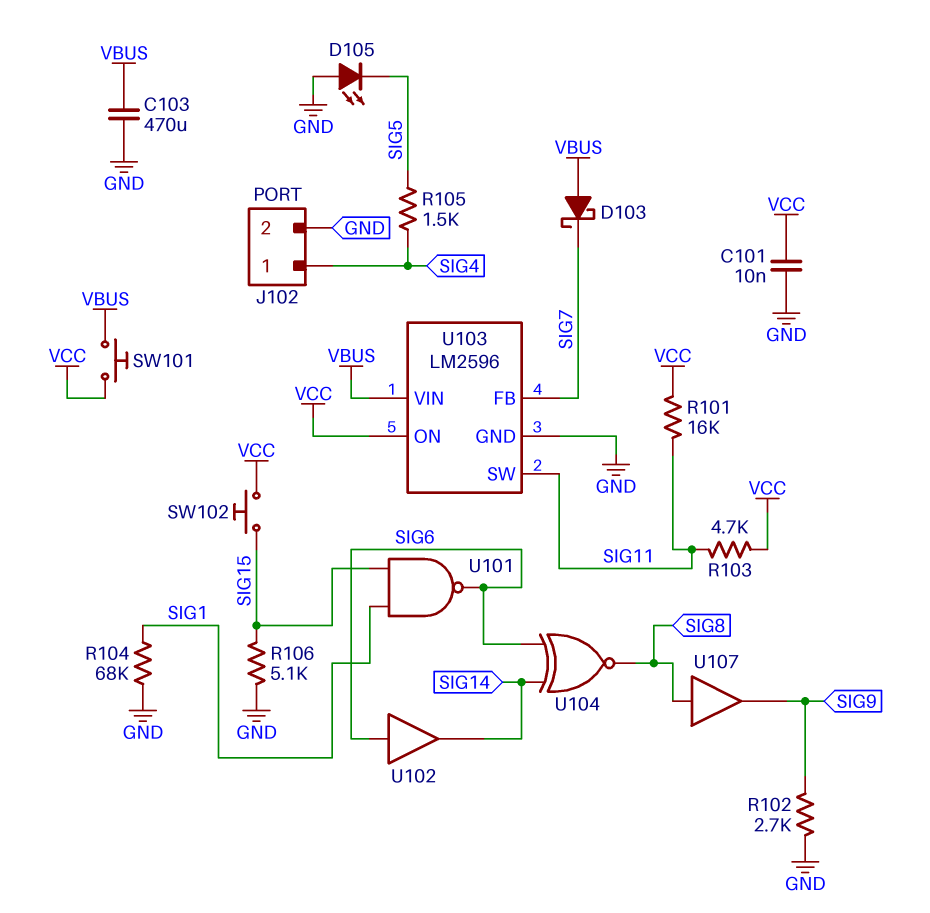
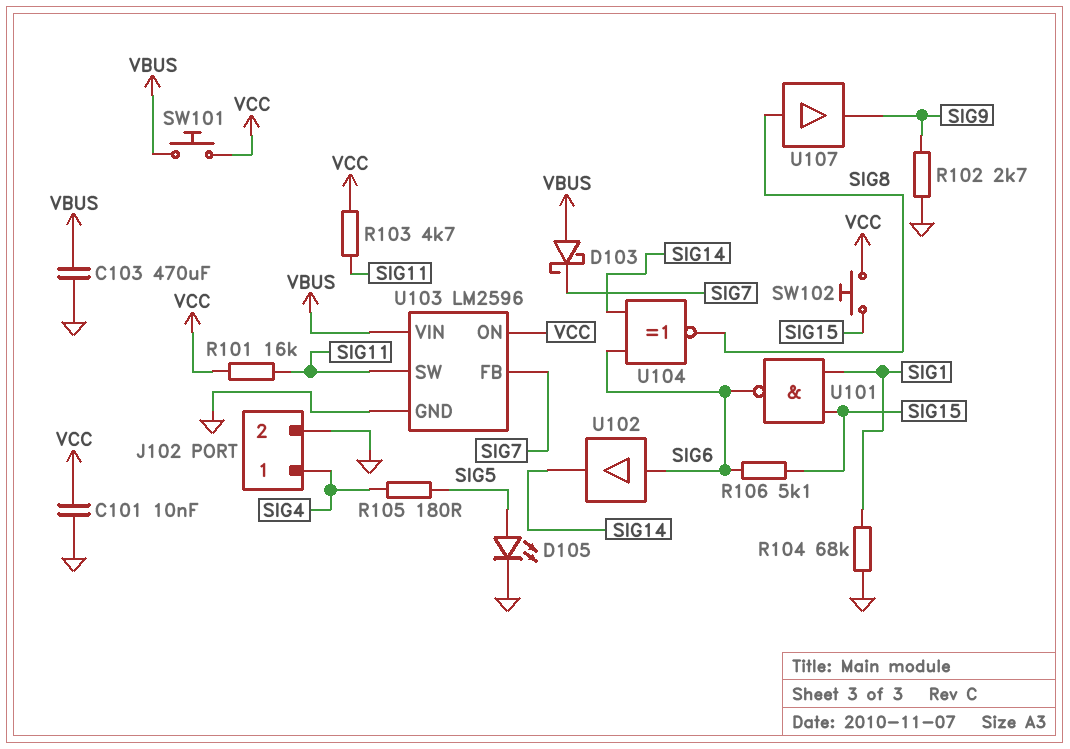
D105: LED (A GND, K SIG5) -> LED (A SIG5, K GND)
R105: 1.5k (SIG4, SIG5) -> 180 (SIG4, SIG5)
R106: 5.1k (GND, SIG15) -> 5.1k (SIG6, SIG15)

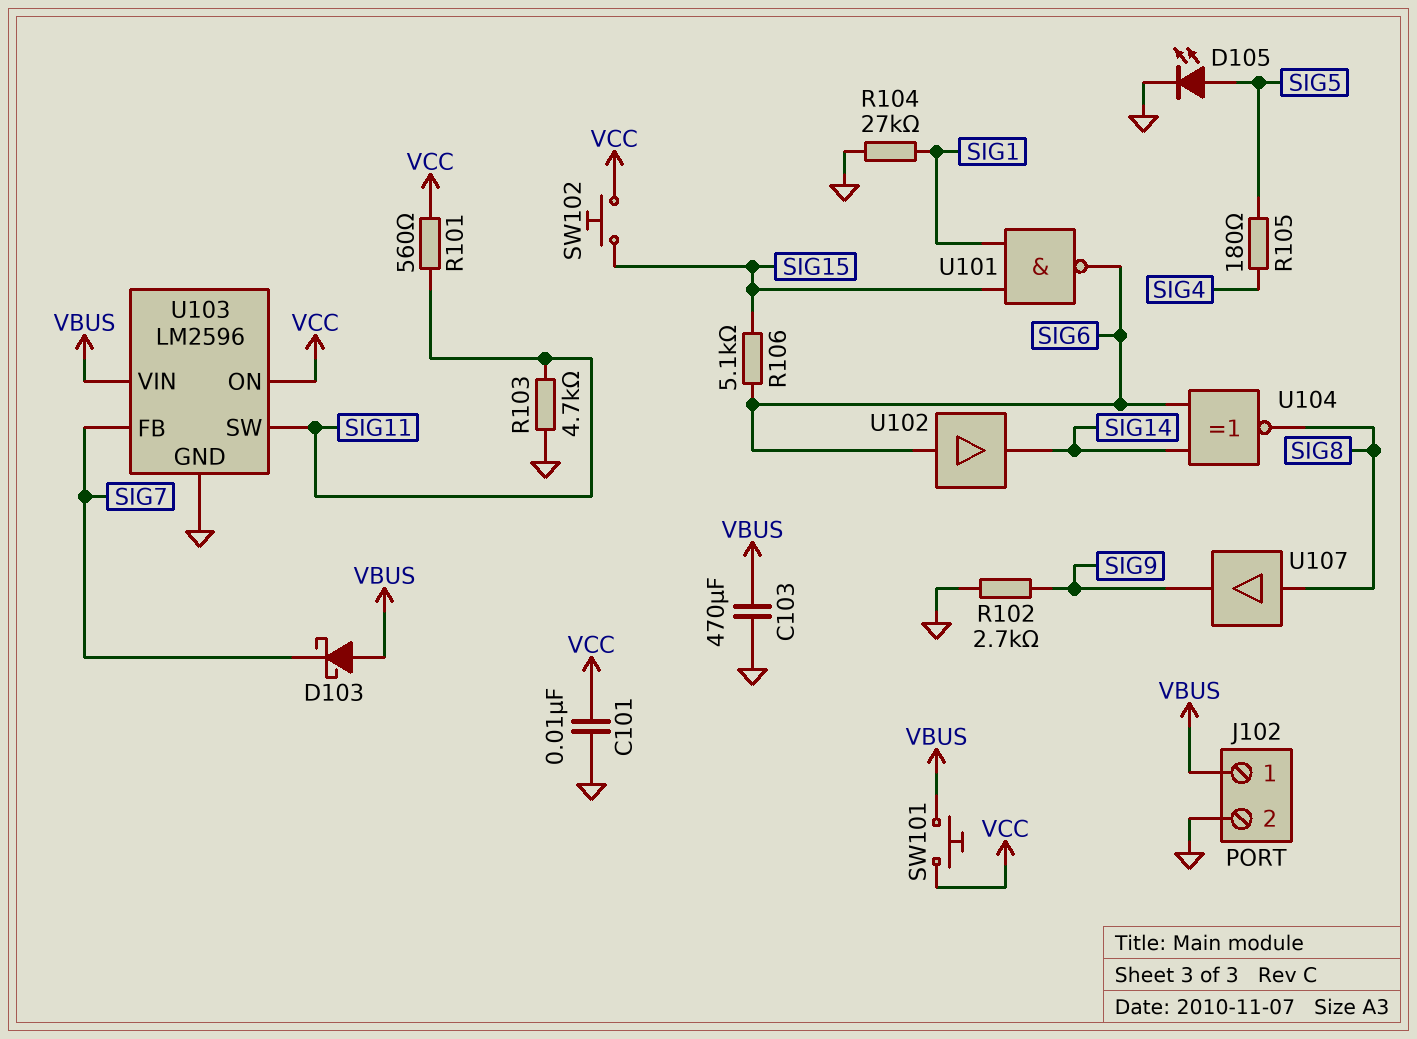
J102 pin 1: SIG4 -> VBUS
R101: 16k (SIG11, VCC) -> 560 (SIG11, VCC)
R103: 4.7k (SIG11, VCC) -> 4.7k (GND, SIG11)
R104: 68k (GND, SIG1) -> 27k (GND, SIG1)

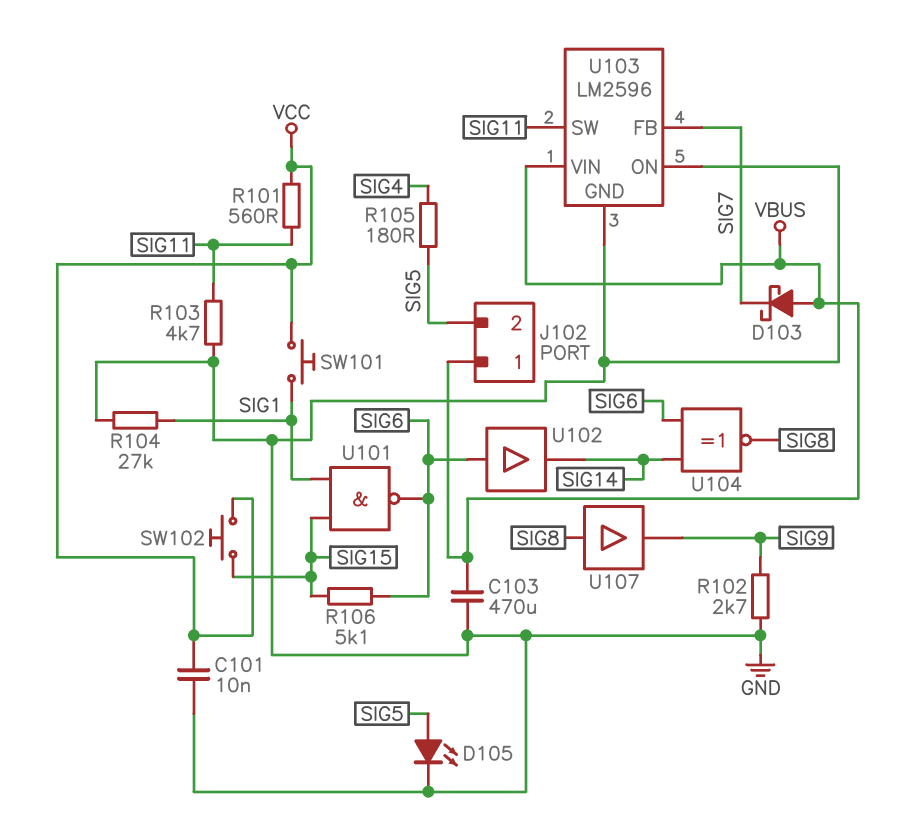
J102 pin 2: GND -> SIG5
SW101: button (VBUS, VCC) -> button (SIG1, VCC)
U103 pin ON: VCC -> GND

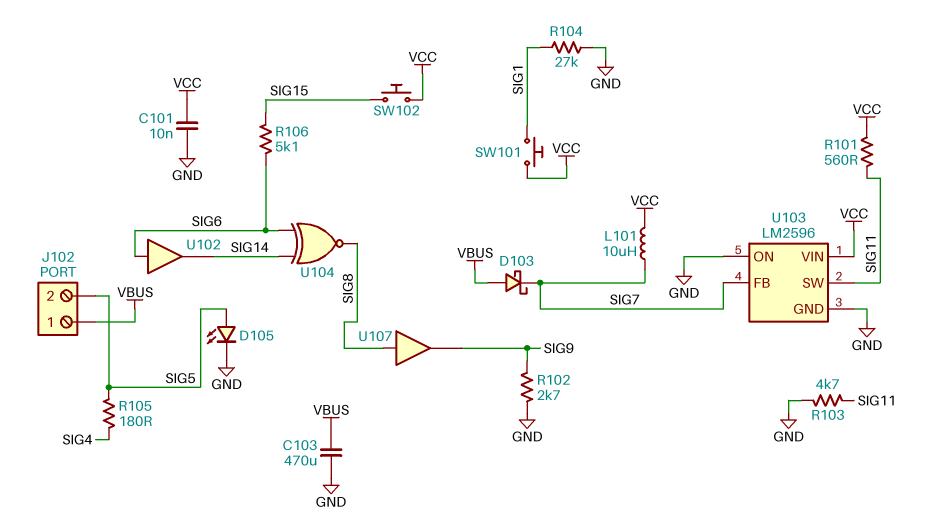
L101: none -> 10uH (SIG7, VCC)
U101: NAND (in SIG1, in SIG15, out SIG6) -> none
U103 pin VIN: VBUS -> VCC

